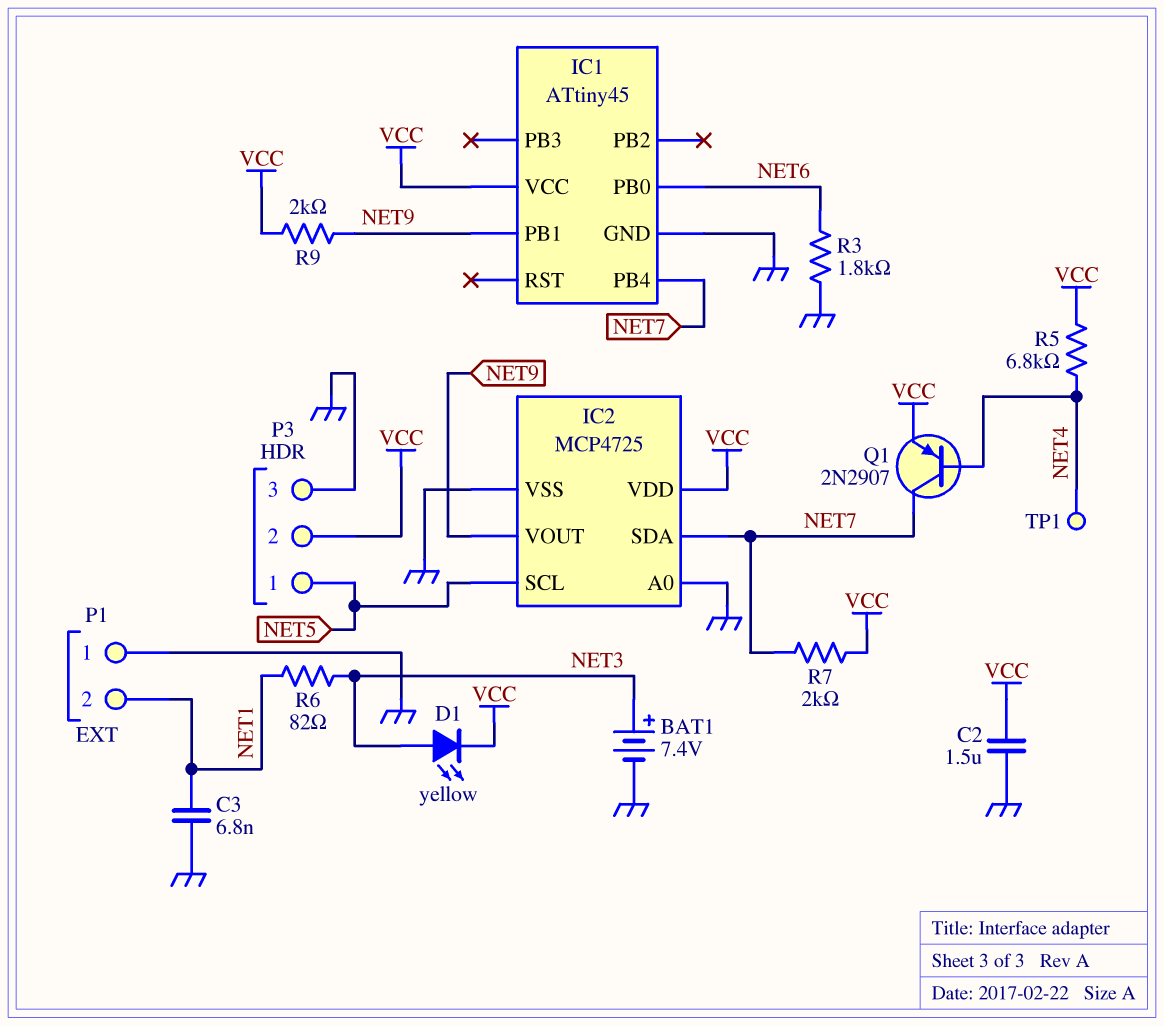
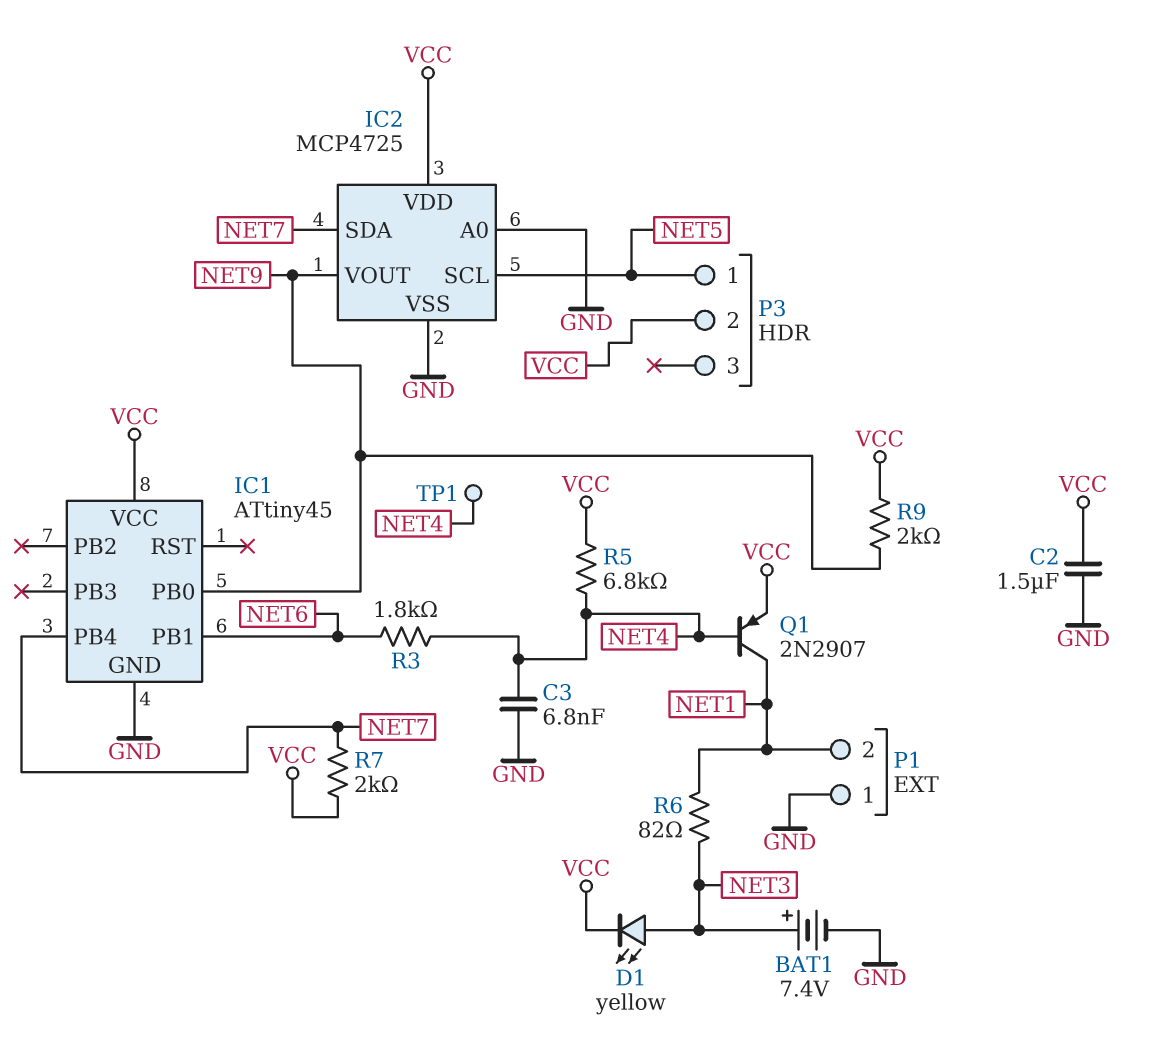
C3: 6.8nF (GND, NET1) -> 6.8nF (GND, NET4)
IC1 pin PB0: NET6 -> NET9
IC1 pin PB1: NET9 -> NET6
P3 pin 3: GND -> none
Q1: PNP 2N2907 (B NET4, C NET7, E VCC) -> PNP 2N2907 (B NET4, C NET1, E VCC)
R3: 1.8k (GND, NET6) -> 1.8k (NET4, NET6)

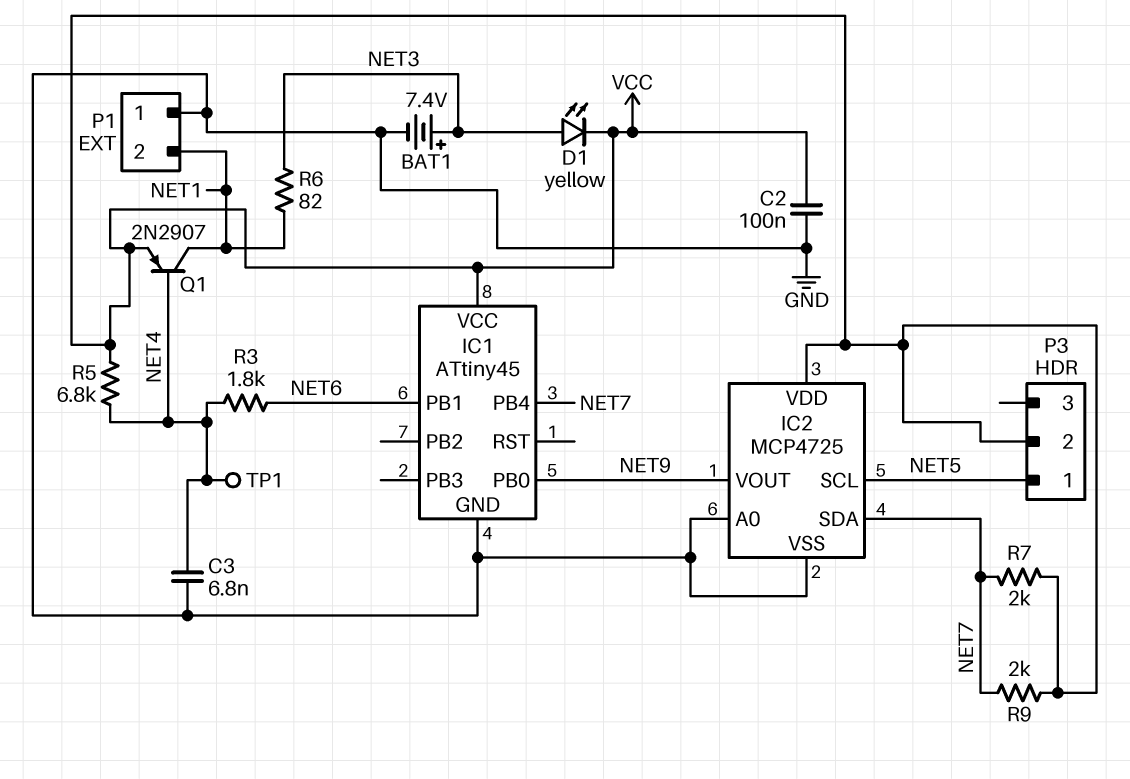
C2: 1.5uF (GND, VCC) -> 100nF (GND, VCC)
R9: 2k (NET9, VCC) -> 2k (NET7, VCC)

